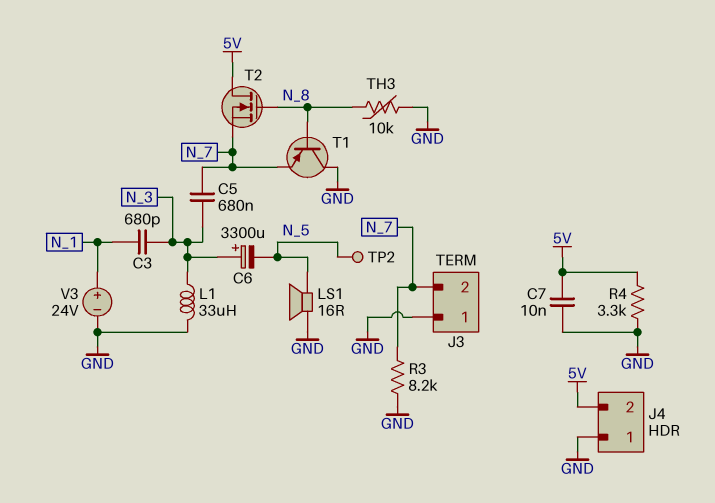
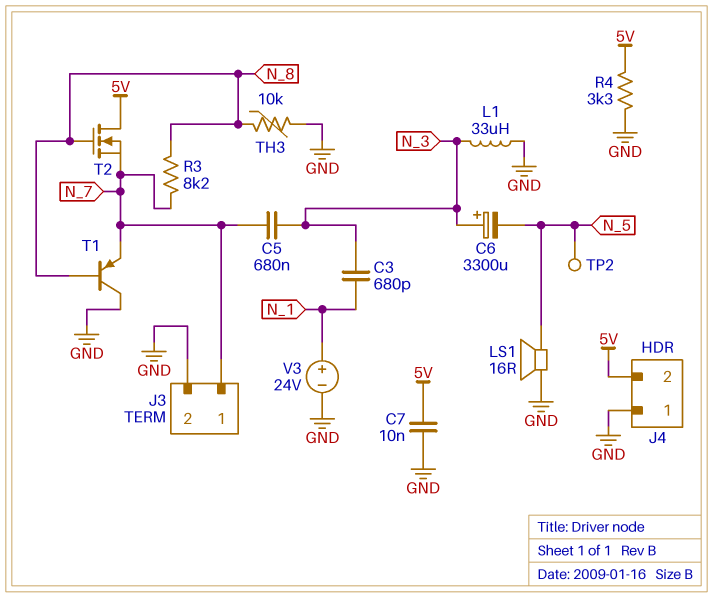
J3 pin 1: GND -> N_7
J3 pin 2: N_7 -> GND
R3: 8.2k (GND, N_7) -> 8.2k (N_7, N_8)

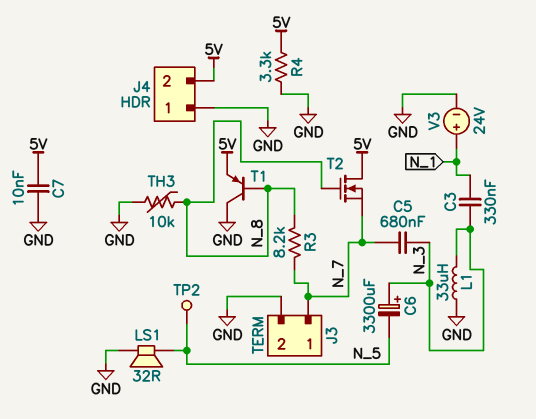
C3: 680pF (N_1, N_3) -> 330nF (N_1, N_3)
LS1: speaker 16R (GND, N_5) -> speaker 32R (GND, N_5)
T1: PNP (B N_8, C GND, E N_7) -> PNP (B N_8, C GND, E 5V)

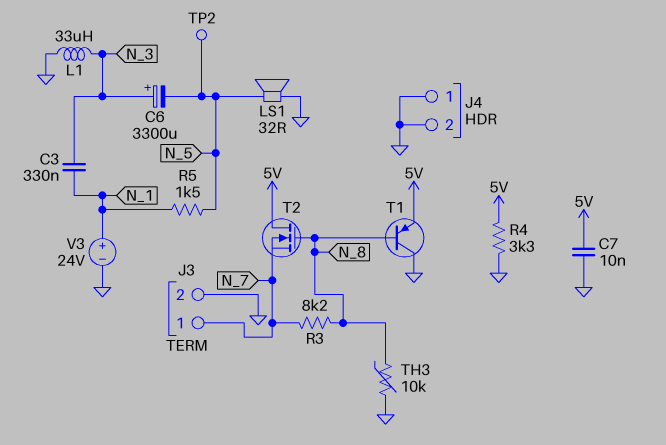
C5: 680nF (N_3, N_7) -> none
J4 pin 2: 5V -> GND
R5: none -> 1.5k (N_1, N_5)

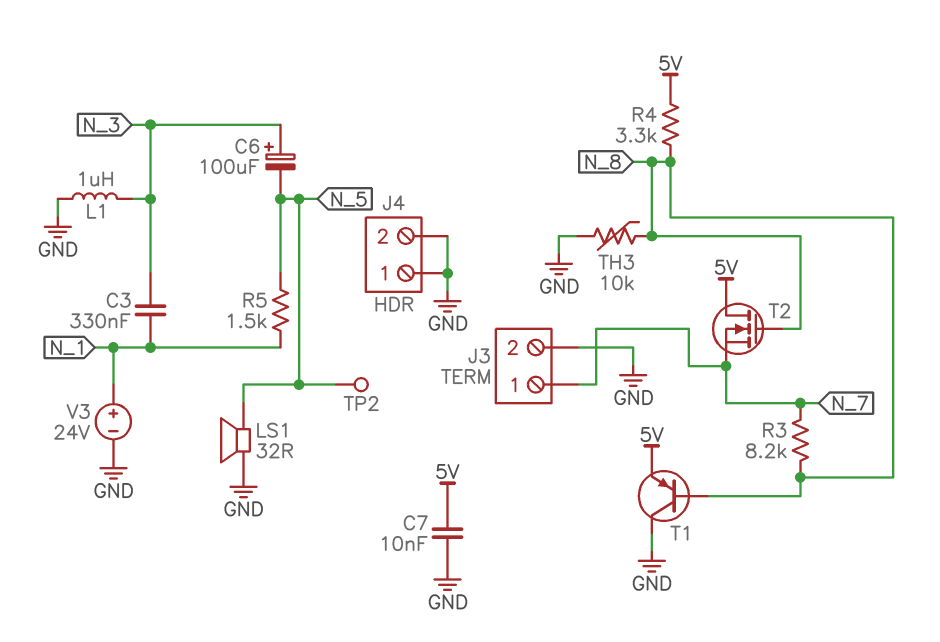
C6: 3300uF (plus N_3, minus N_5) -> 100uF (plus N_3, minus N_5)
L1: 33uH (GND, N_3) -> 1uH (GND, N_3)
R4: 3.3k (5V, GND) -> 3.3k (5V, N_8)

